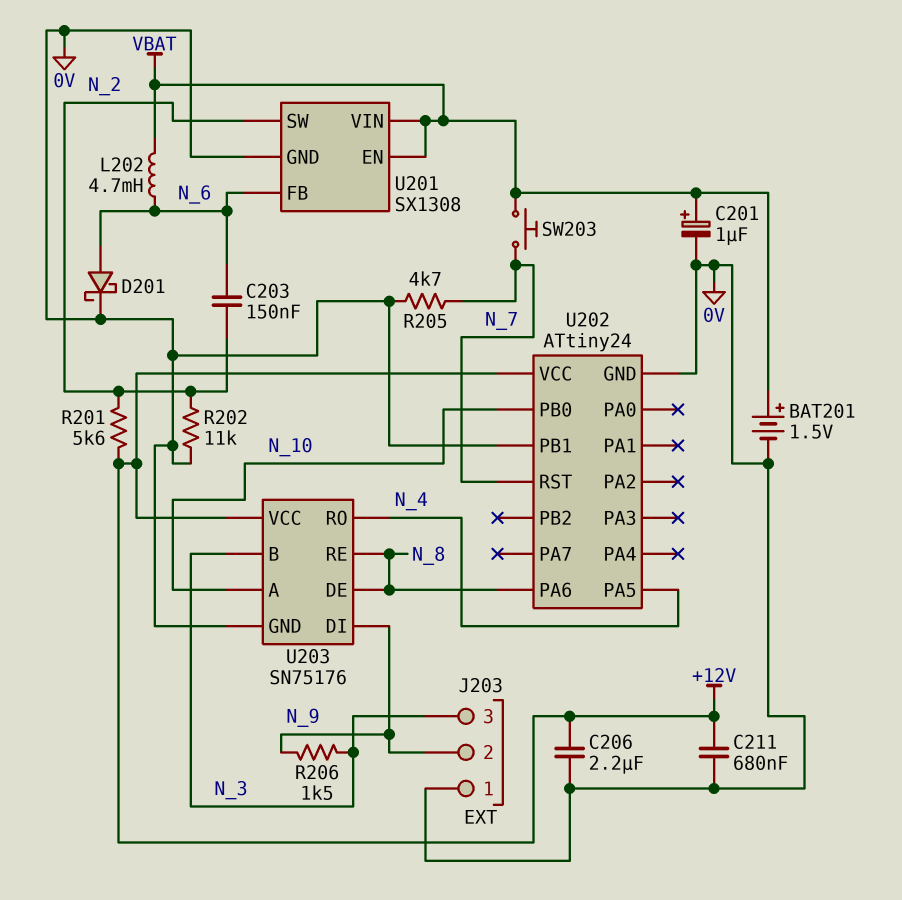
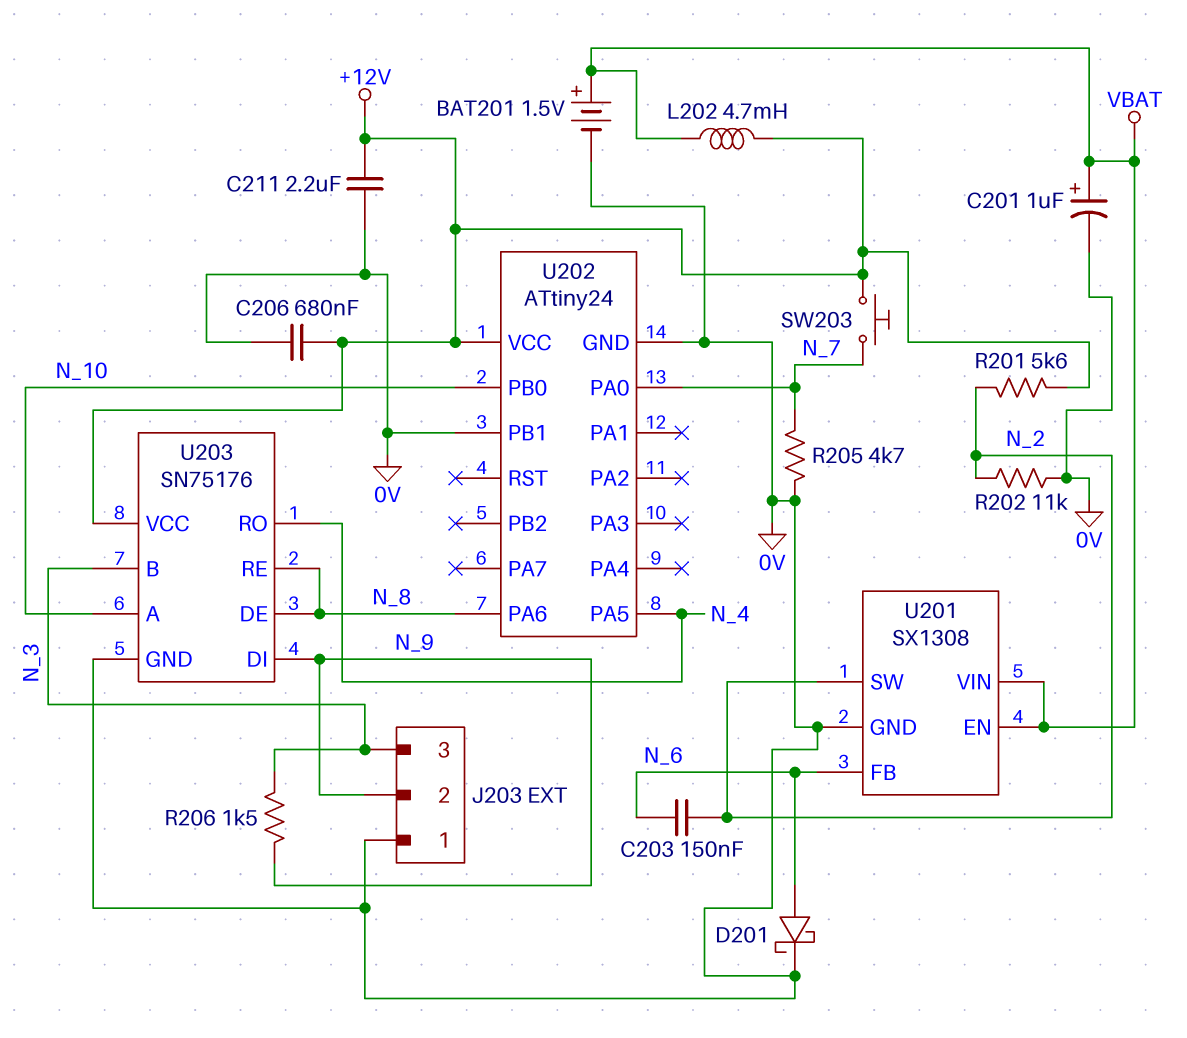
C206: 2.2uF (+12V, 0V) -> 680nF (+12V, 0V)
C211: 680nF (+12V, 0V) -> 2.2uF (+12V, 0V)
L202: 4.7mH (N_6, VBAT) -> 4.7mH (+12V, VBAT)
SW203: button (N_7, VBAT) -> button (+12V, N_7)
U202 pin PA0: none -> N_7
U202 pin RST: N_7 -> none

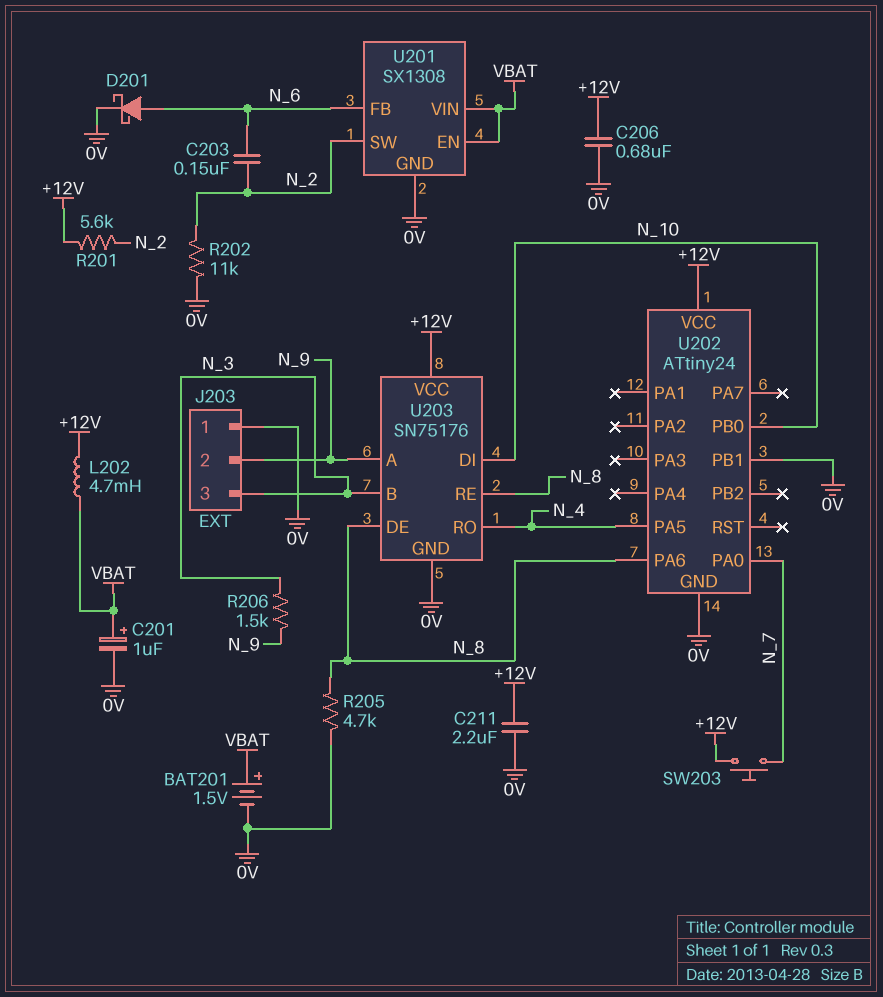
R205: 4.7k (0V, N_7) -> 4.7k (0V, N_8)
U203 pin A: N_10 -> N_9
U203 pin DI: N_9 -> N_10

